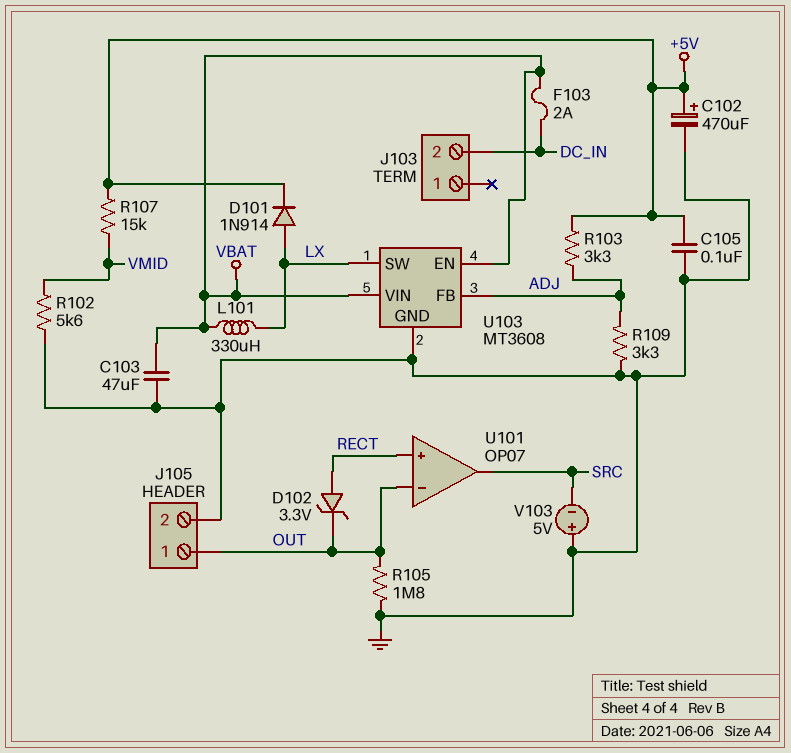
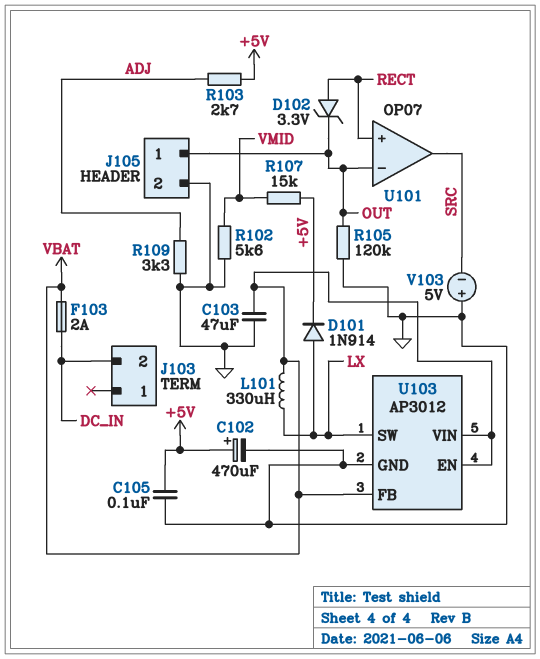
R103: 3.3k (+5V, ADJ) -> 2.7k (+5V, ADJ)
R105: 1.8M (GND, OUT) -> 120k (GND, OUT)
U103: MT3608 -> AP3012
U103 pin FB: ADJ -> VBAT

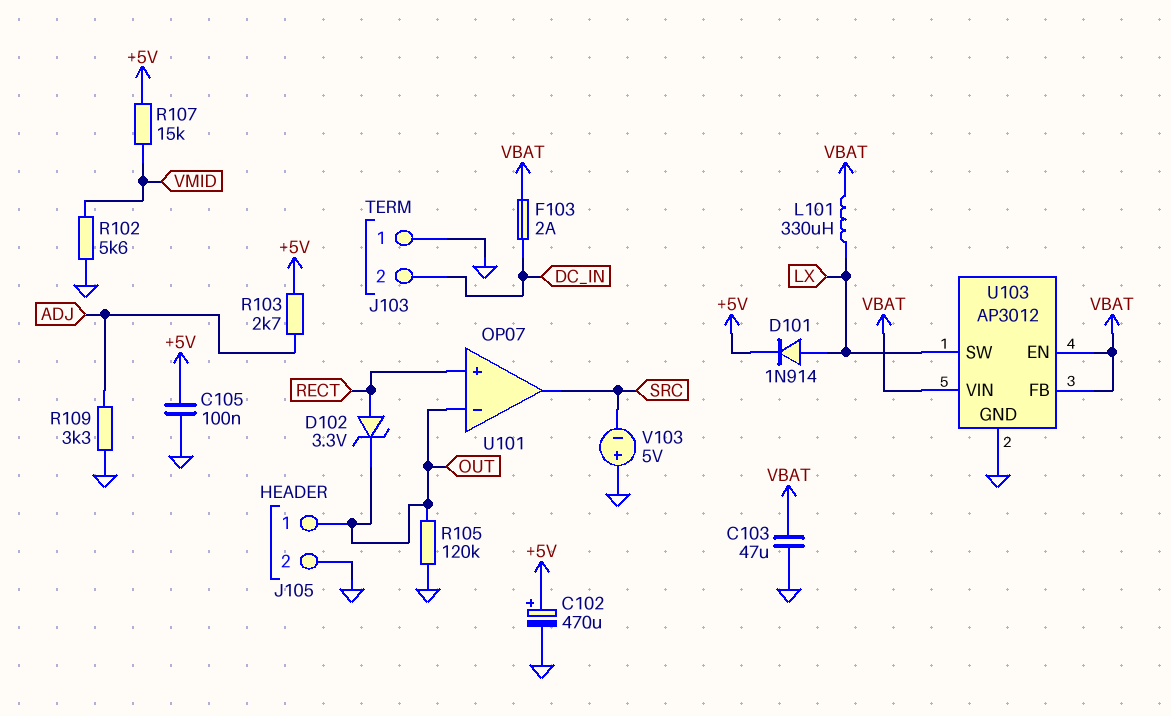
J103 pin 1: none -> GND

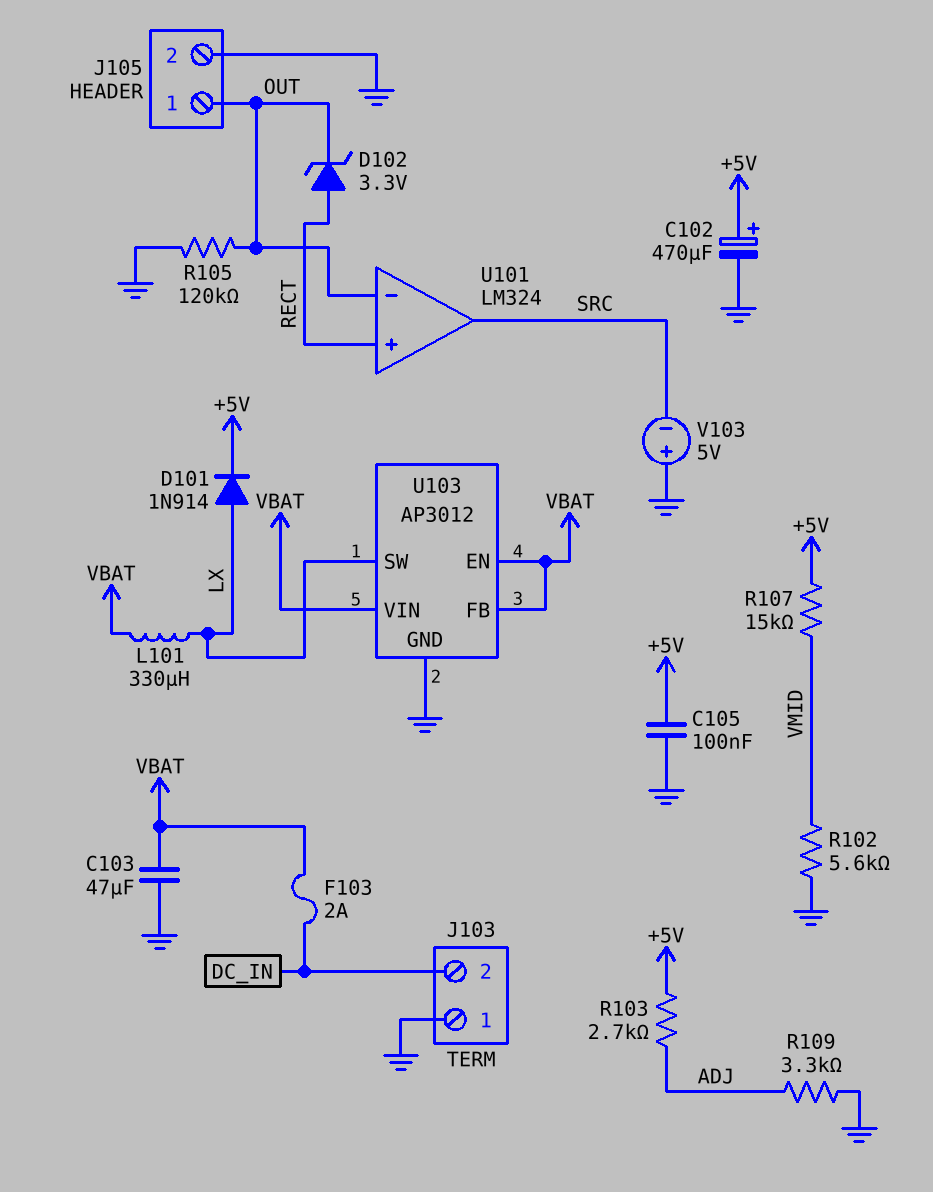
U101: OP07 -> LM324

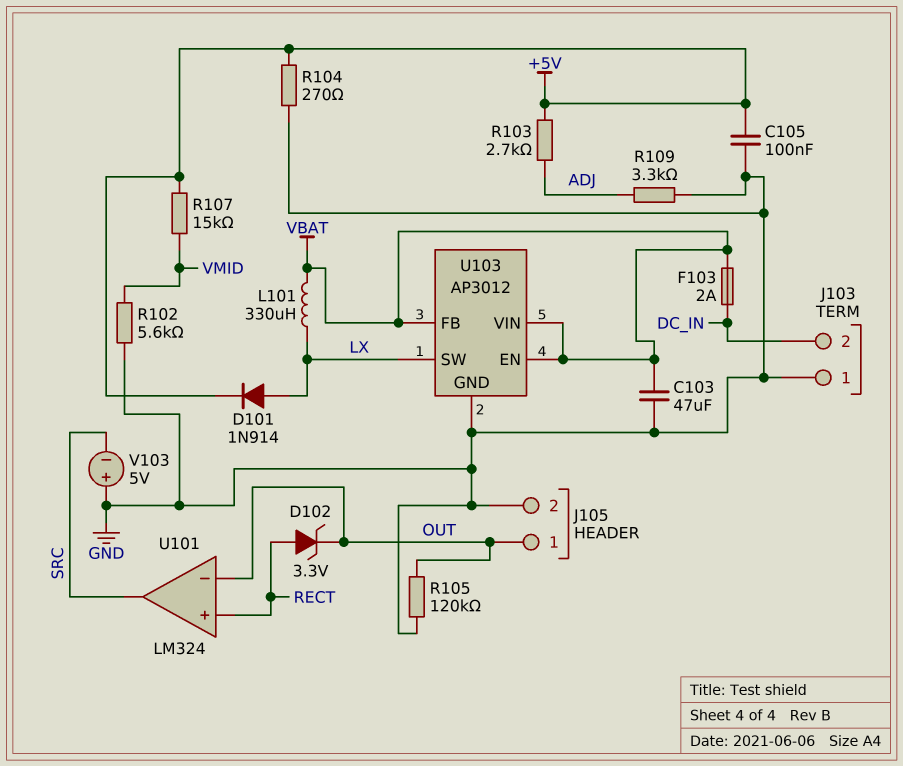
C102: 470uF (plus +5V, minus GND) -> none
R104: none -> 270 (+5V, GND)

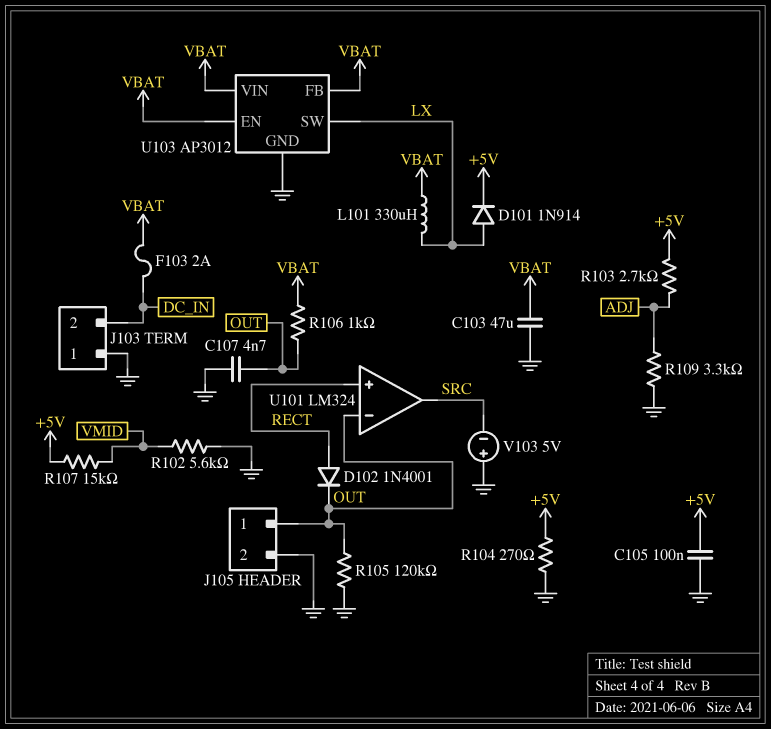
C107: none -> 4.7nF (GND, OUT)
D102: zener 3.3V (A RECT, K OUT) -> diode 1N4001 (A RECT, K OUT)
R106: none -> 1k (OUT, VBAT)

